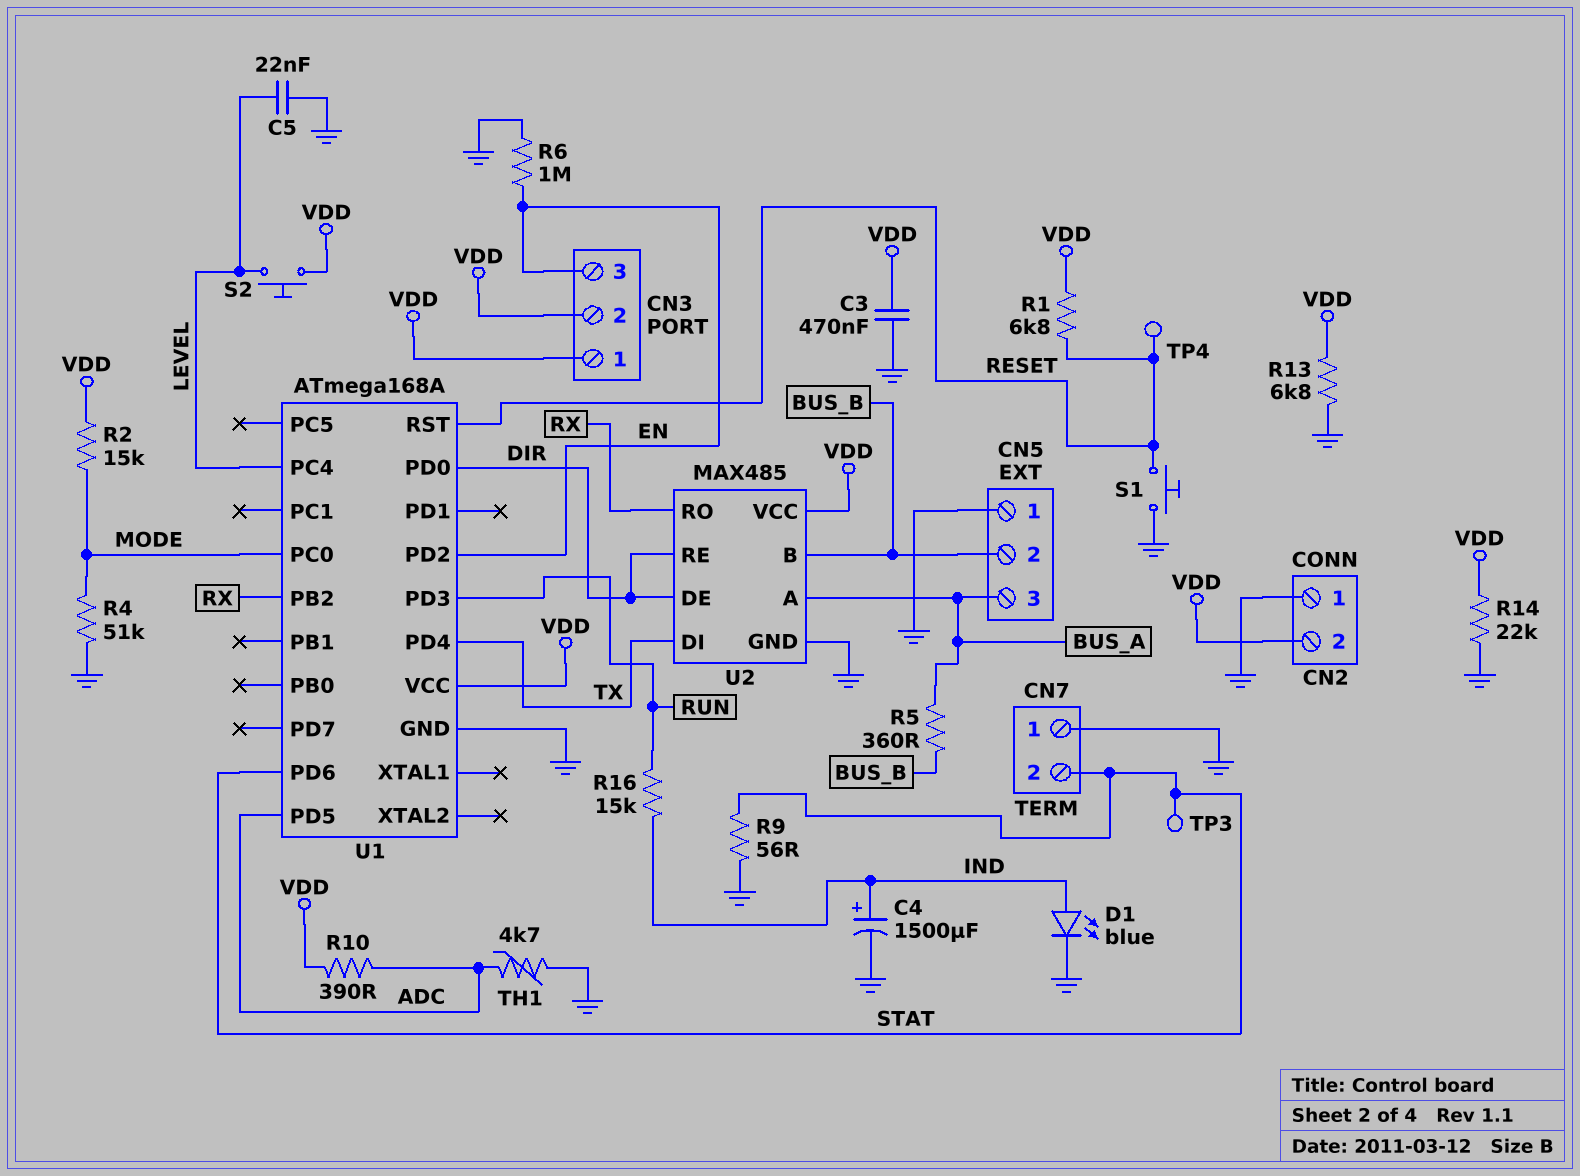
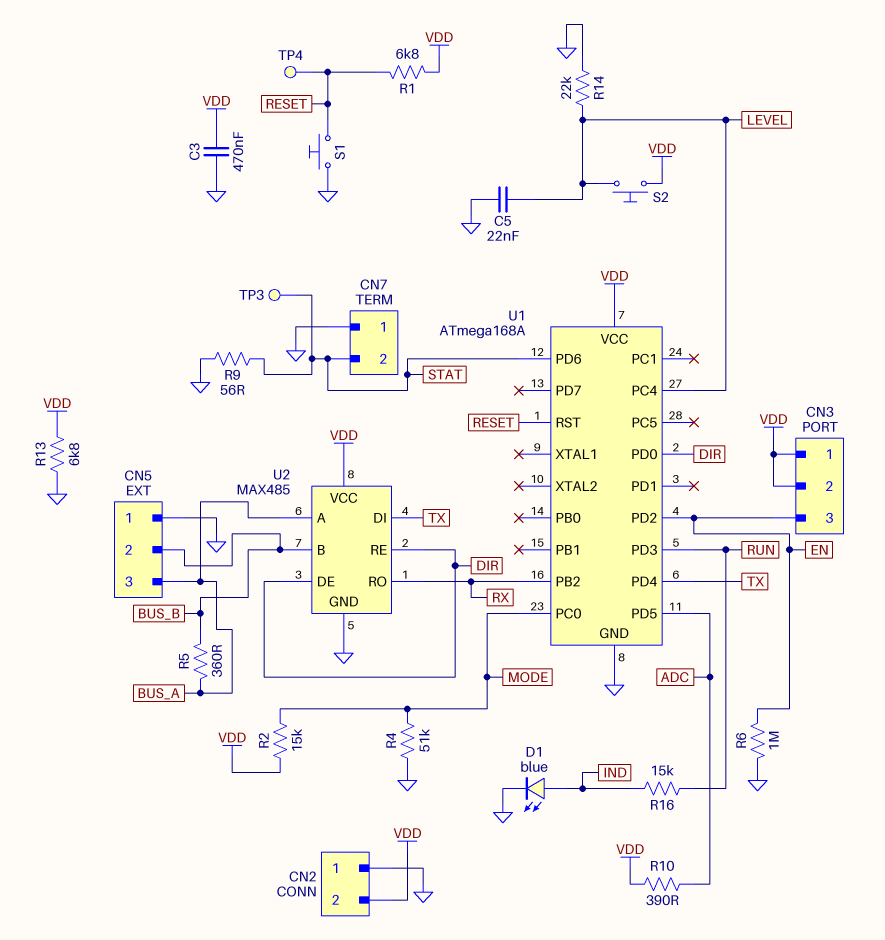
C4: 1500uF (plus IND, minus GND) -> none
R14: 22k (GND, VDD) -> 22k (GND, LEVEL)
TH1: 4.7k (ADC, GND) -> none

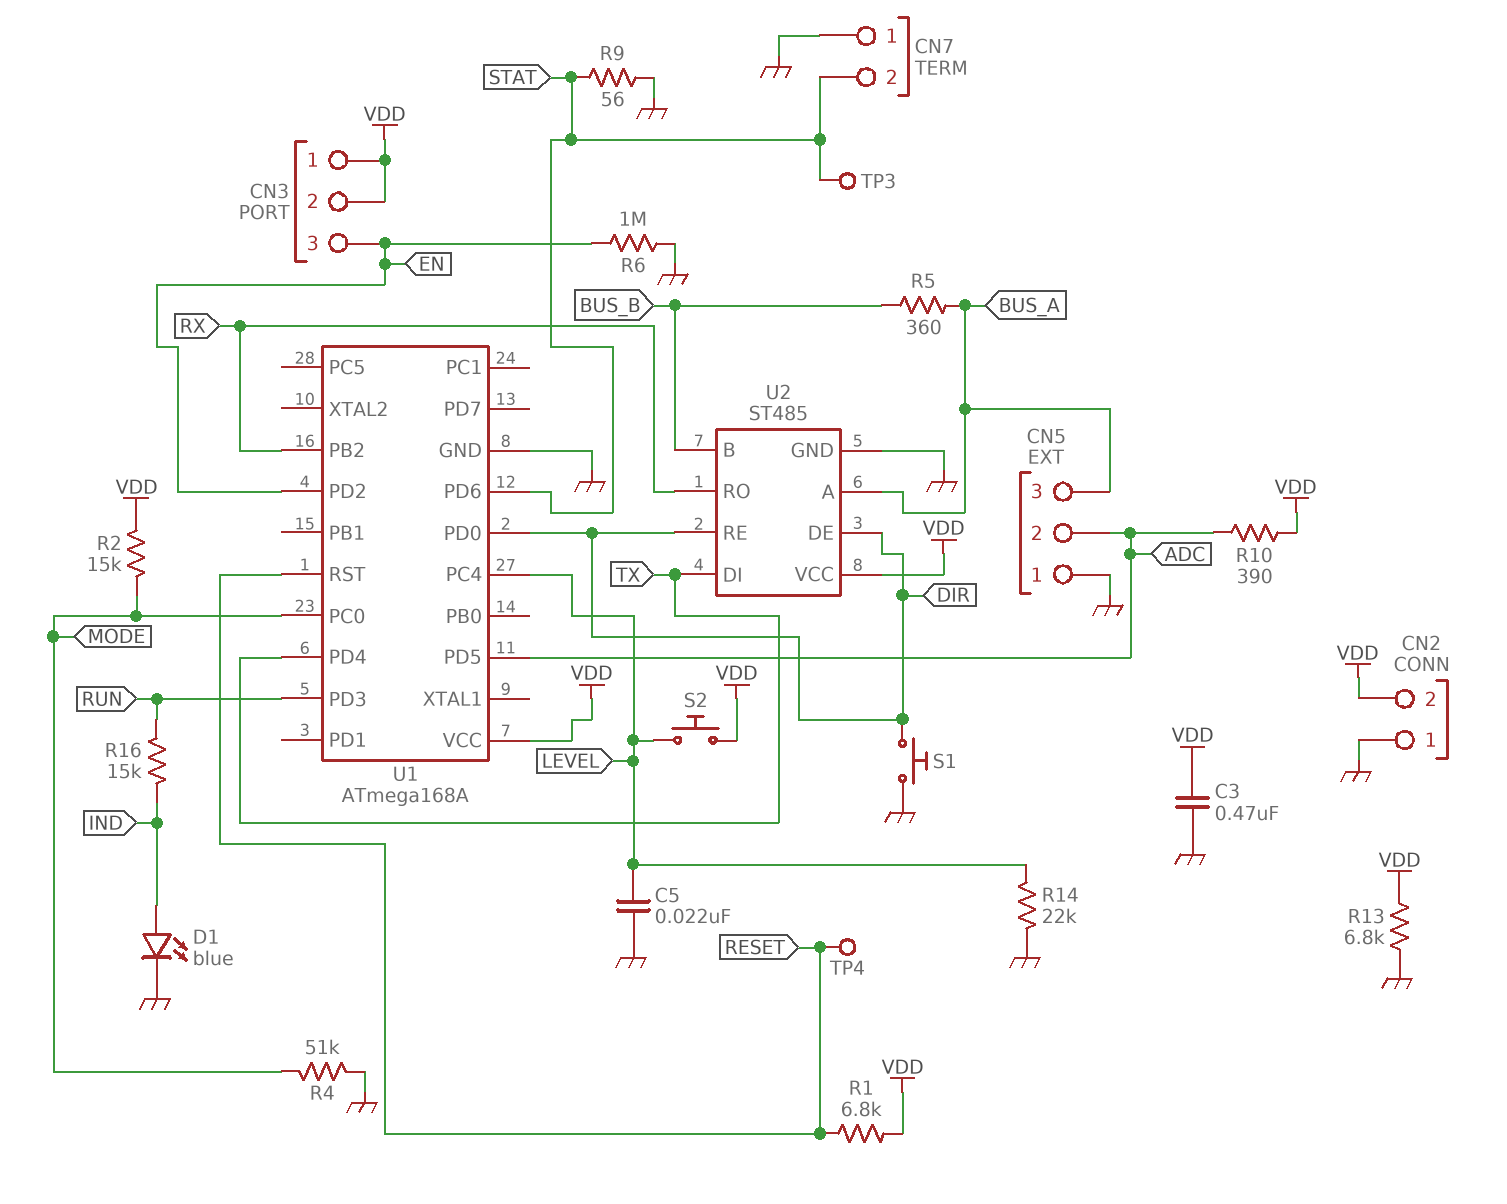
CN5 pin 2: BUS_B -> ADC
S1: button (GND, RESET) -> button (DIR, GND)
U2: MAX485 -> ST485

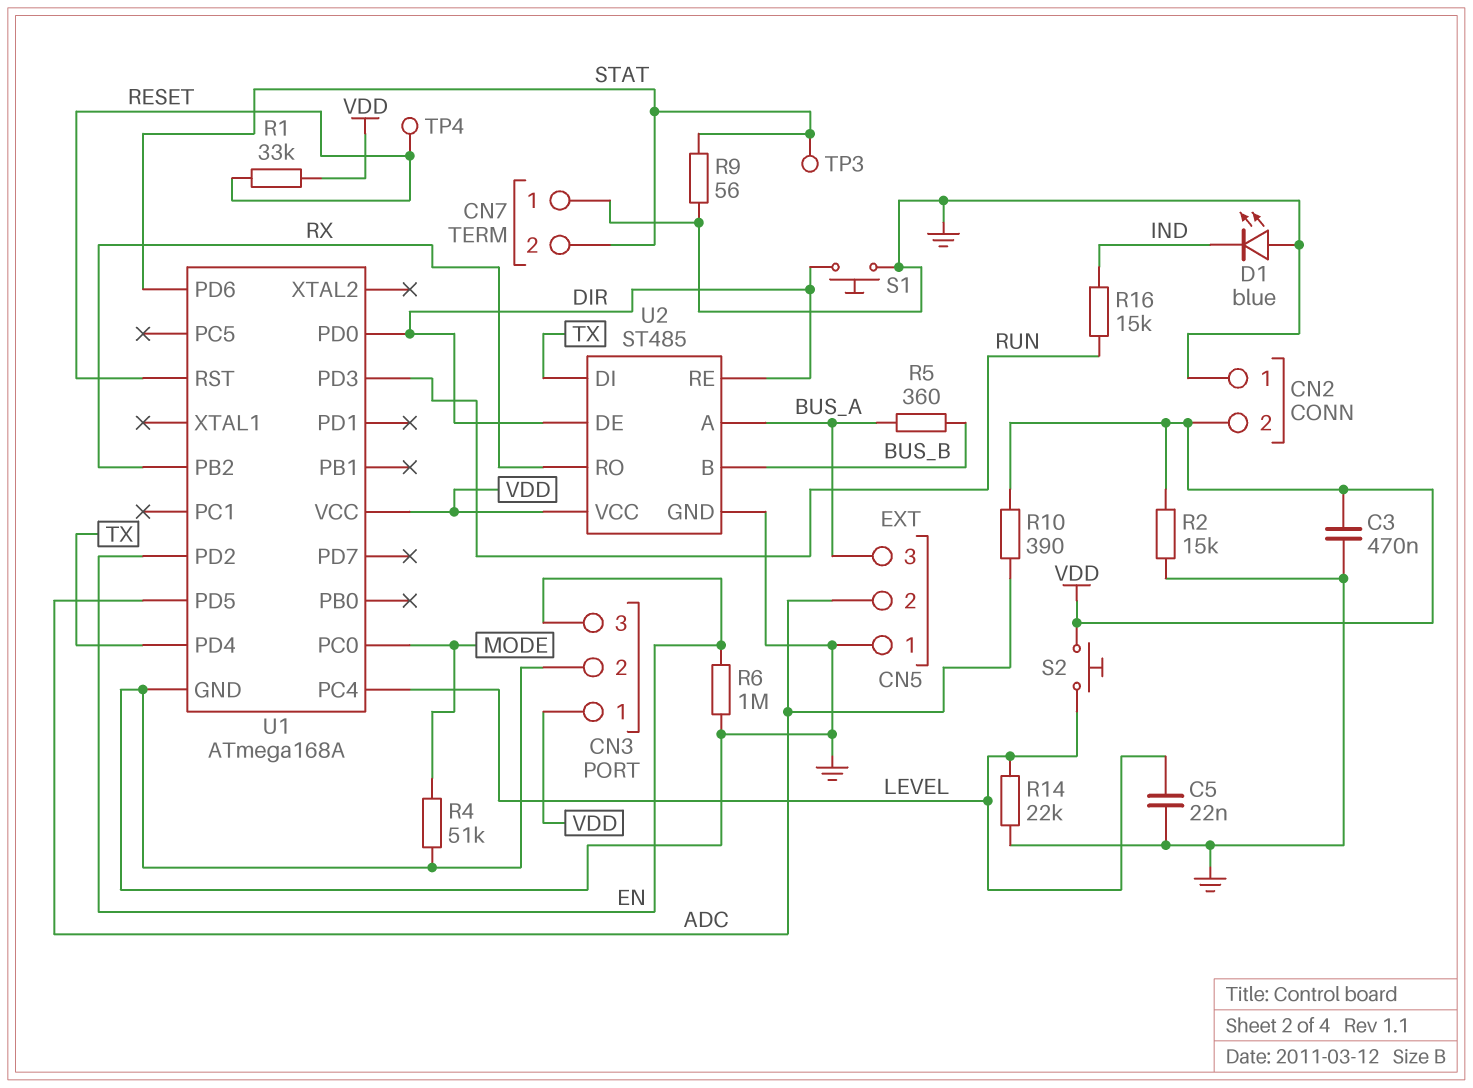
CN3 pin 2: VDD -> GND
D1: LED blue (A IND, K GND) -> LED blue (A GND, K IND)
R1: 6.8k (RESET, VDD) -> 33k (RESET, VDD)
R2: 15k (MODE, VDD) -> 15k (GND, VDD)
R13: 6.8k (GND, VDD) -> none

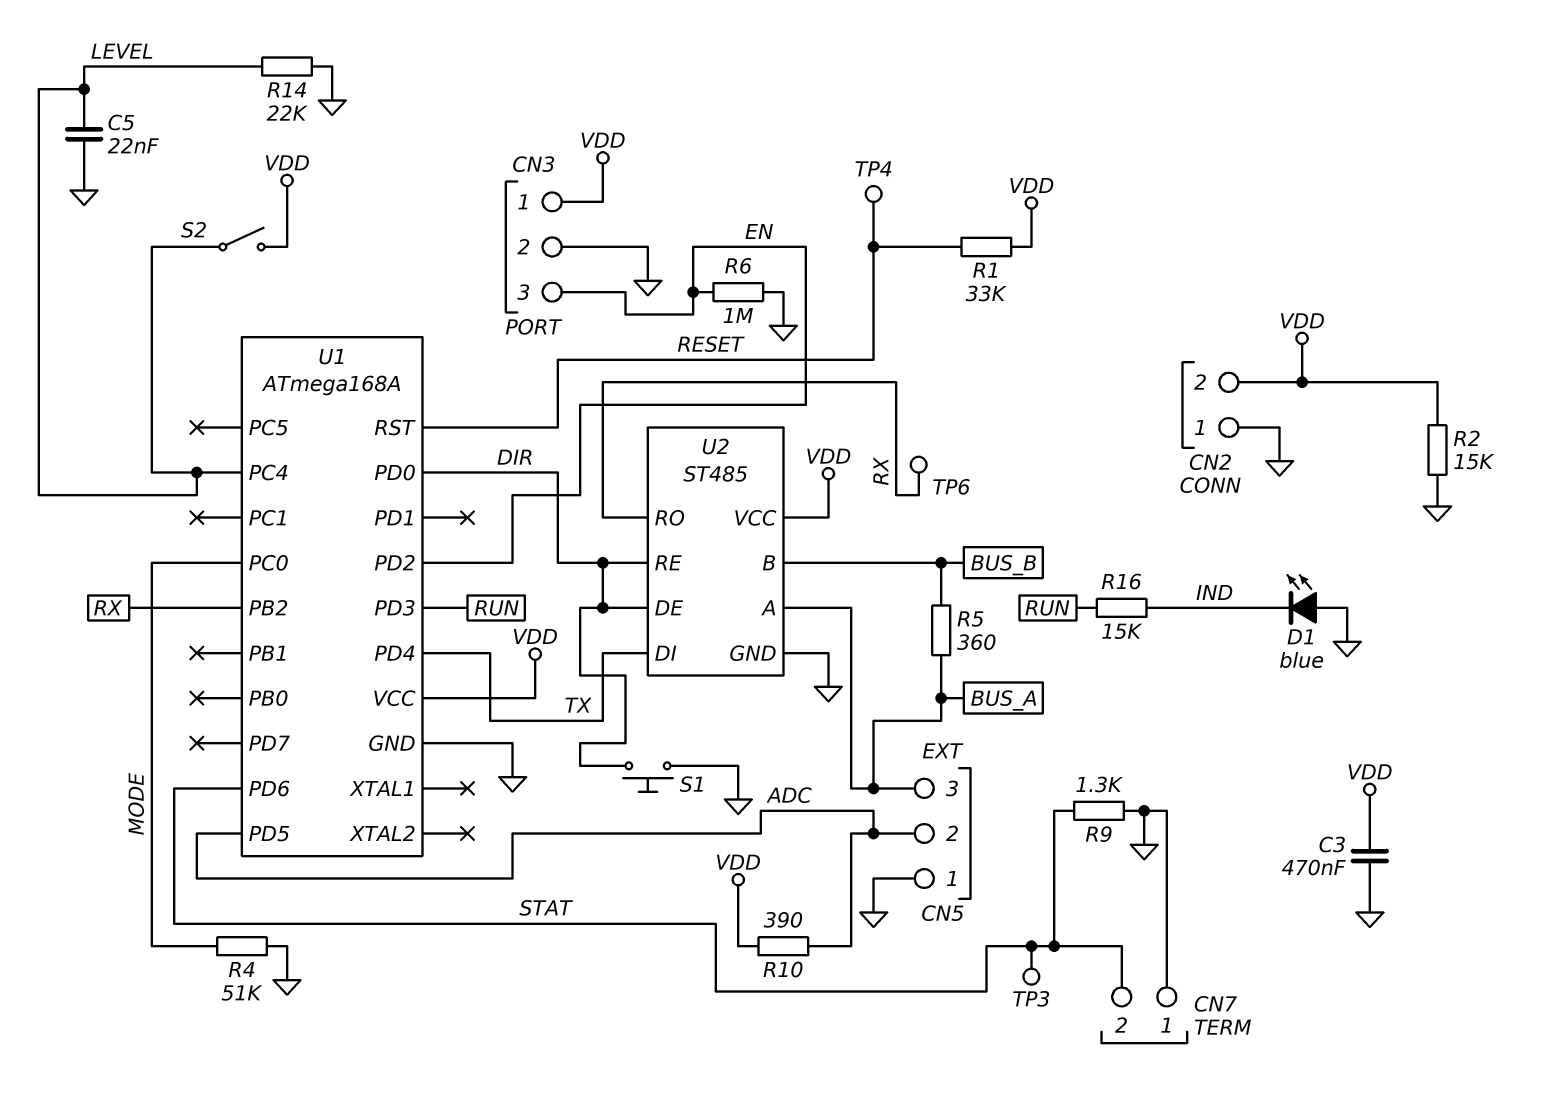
R9: 56 (GND, STAT) -> 1.3k (GND, STAT)
S2: button (LEVEL, VDD) -> switch (LEVEL, VDD)
TP6: none -> test point (RX)

